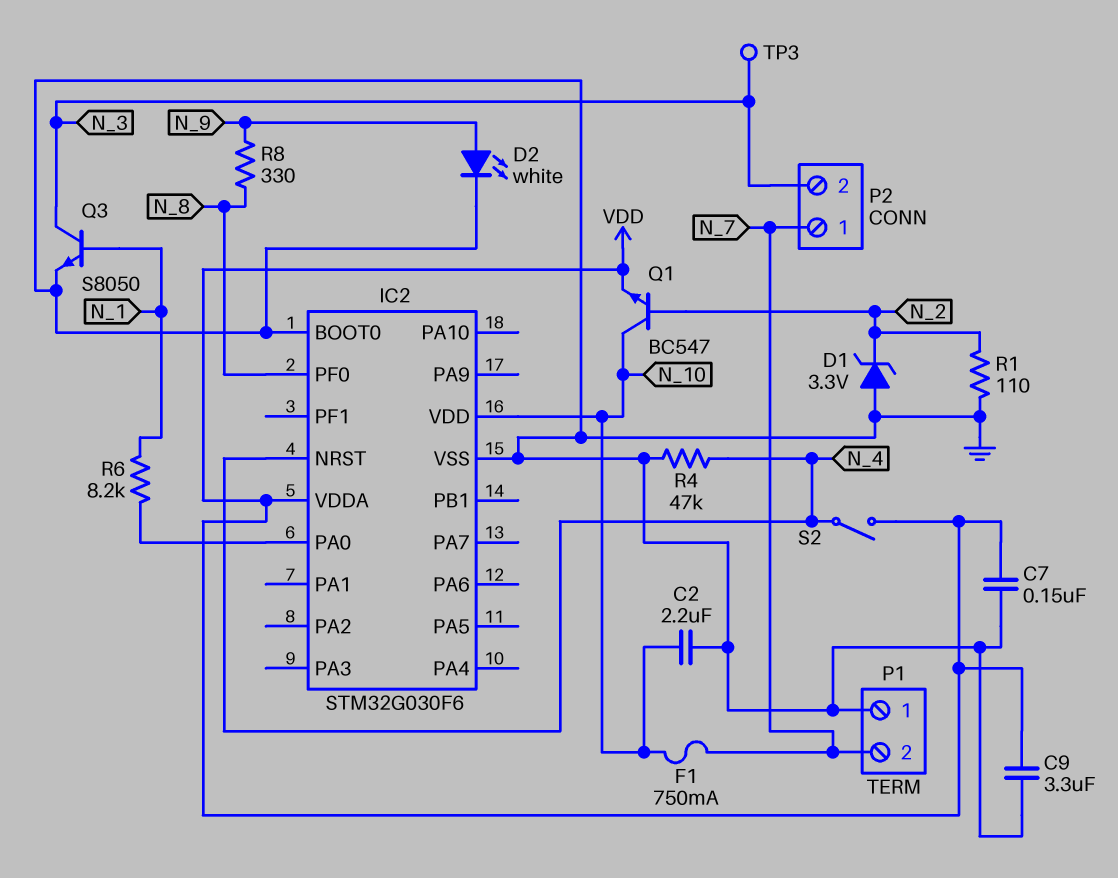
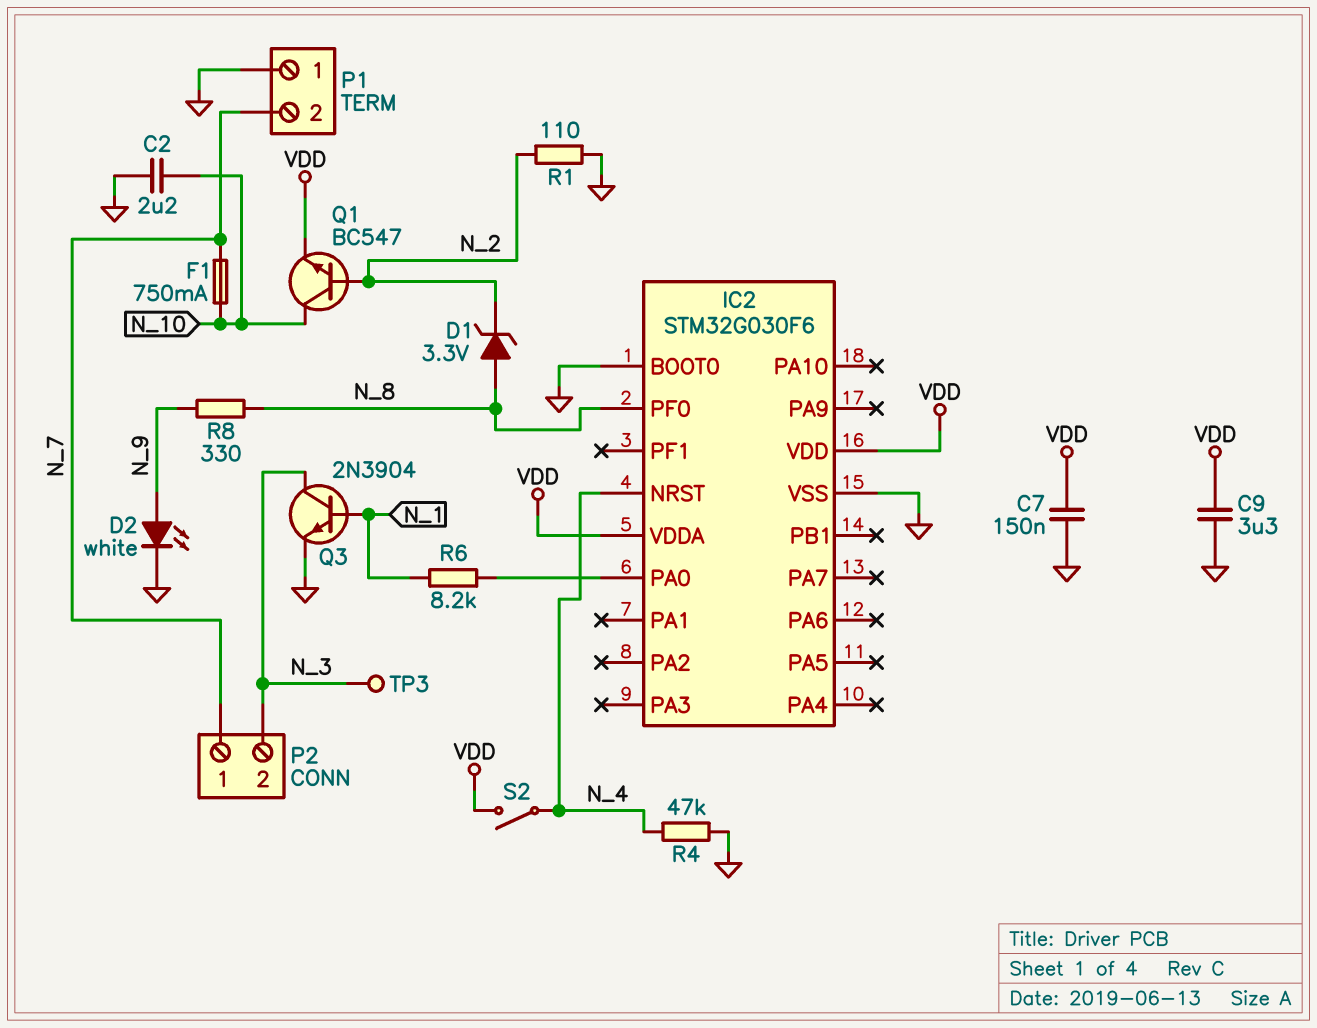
D1: zener 3.3V (A GND, K N_2) -> zener 3.3V (A N_8, K N_2)
IC2 pin VDD: N_10 -> VDD
Q3: NPN S8050 (B N_1, C N_3, E GND) -> NPN 2N3904 (B N_1, C N_3, E GND)

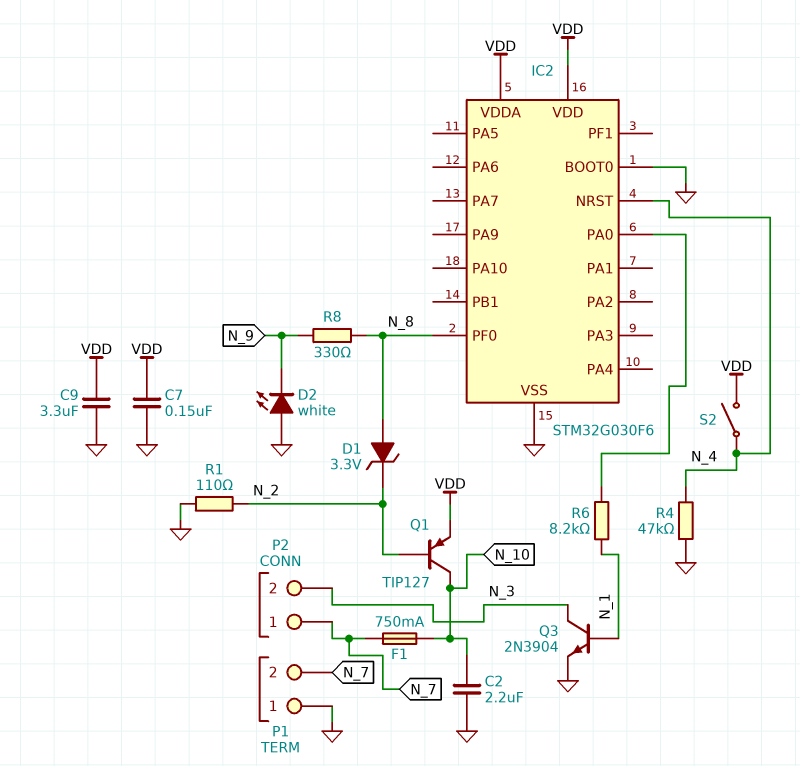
D2: LED white (A N_9, K GND) -> LED white (A GND, K N_9)
Q1: NPN BC547 (B N_2, C N_10, E VDD) -> PNP TIP127 (B N_2, C N_10, E VDD)
TP3: test point (N_3) -> none

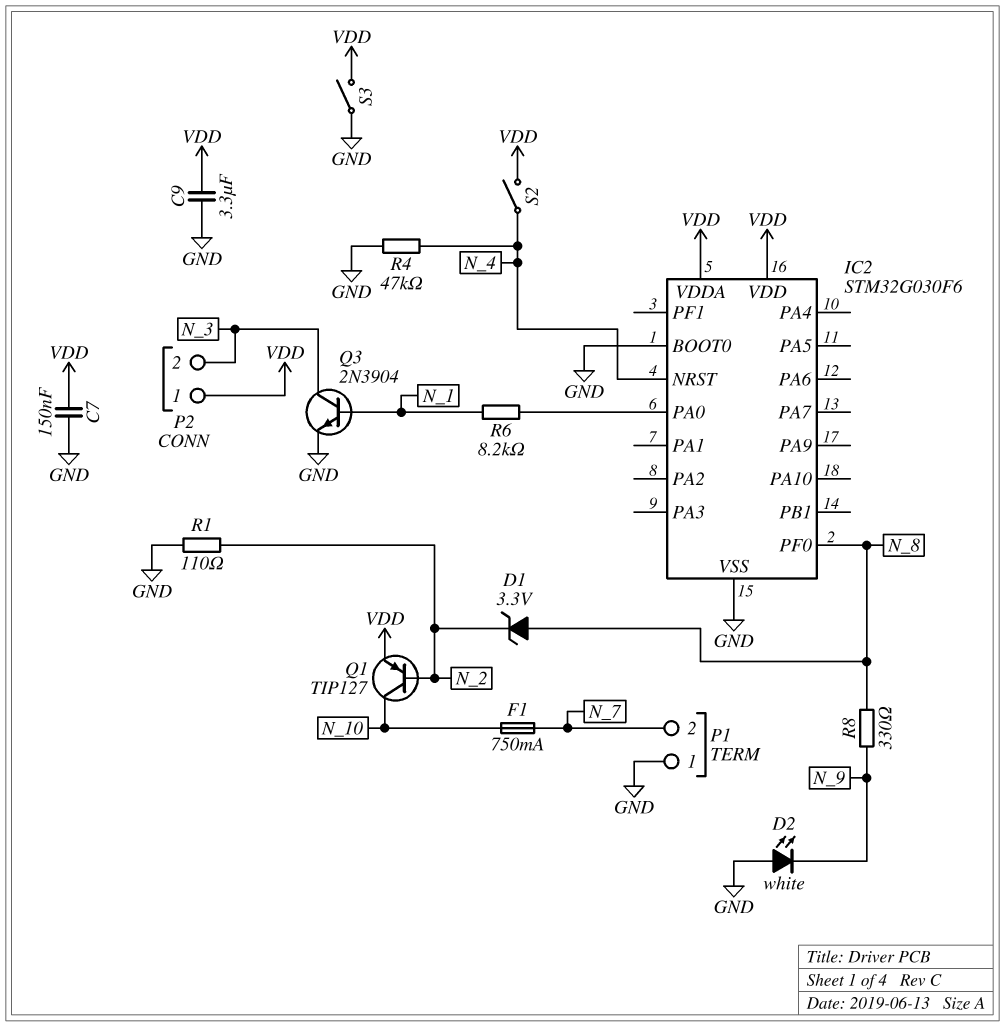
C2: 2.2uF (GND, N_10) -> none
P2 pin 1: N_7 -> VDD
S3: none -> switch (GND, VDD)

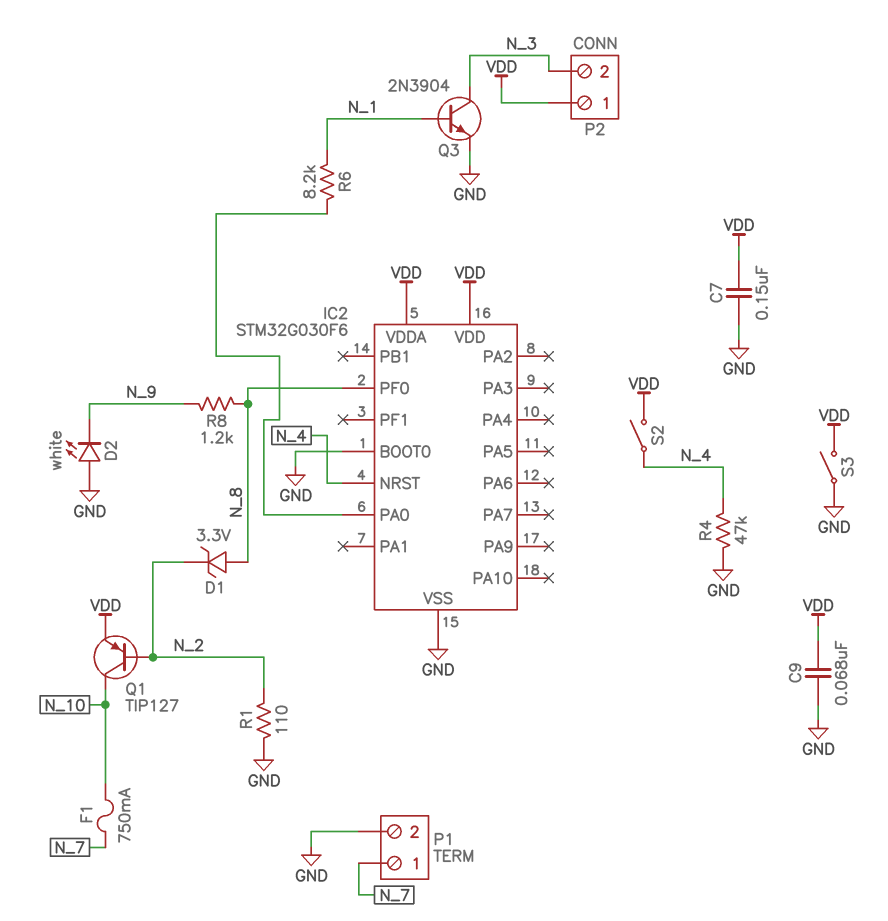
C9: 3.3uF (GND, VDD) -> 68nF (GND, VDD)
P1 pin 1: GND -> N_7
P1 pin 2: N_7 -> GND
R8: 330 (N_8, N_9) -> 1.2k (N_8, N_9)

